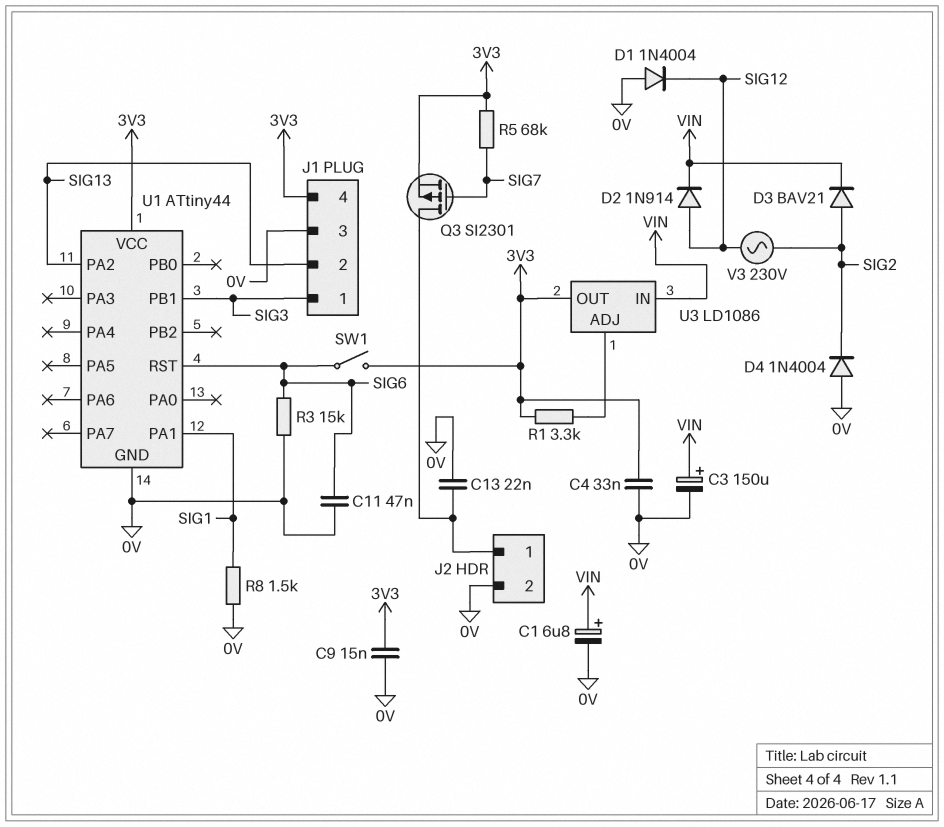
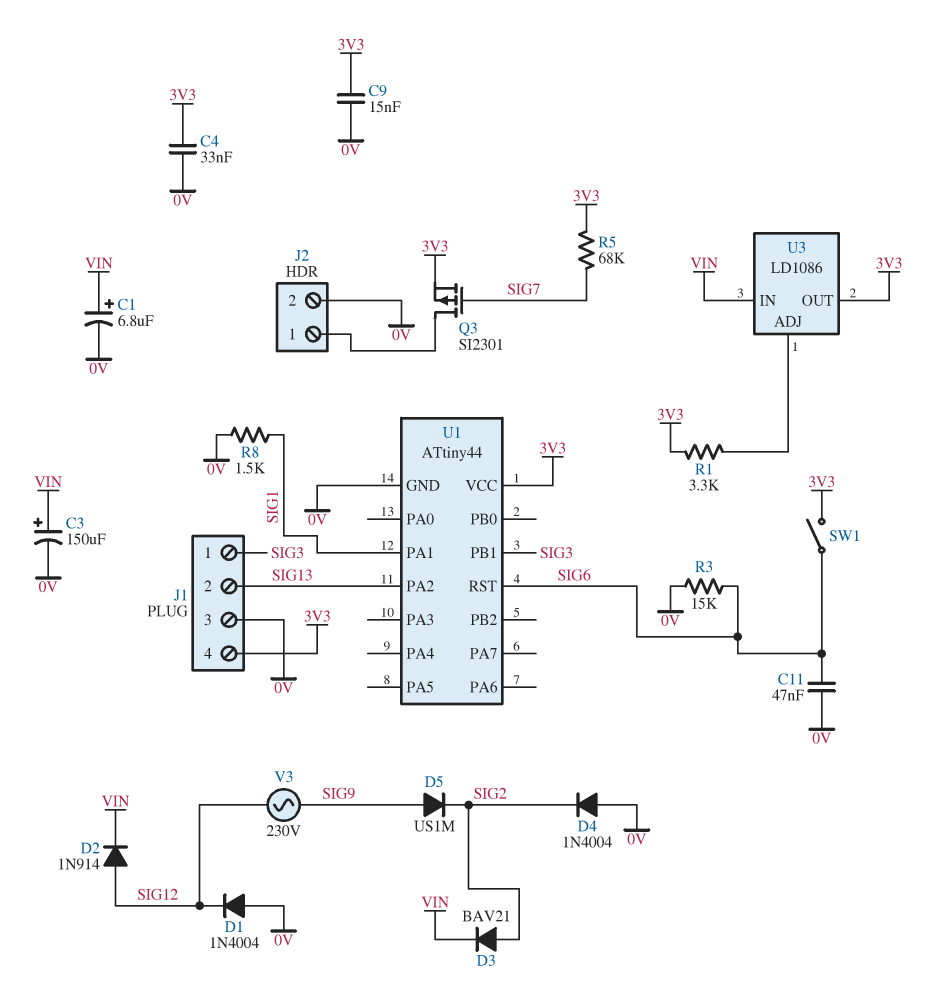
C13: 22nF (0V, J2/1) -> none
D5: none -> diode US1M (A SIG9, K SIG2)
V3: AC 230V (SIG2, SIG12) -> AC 230V (SIG9, SIG12)

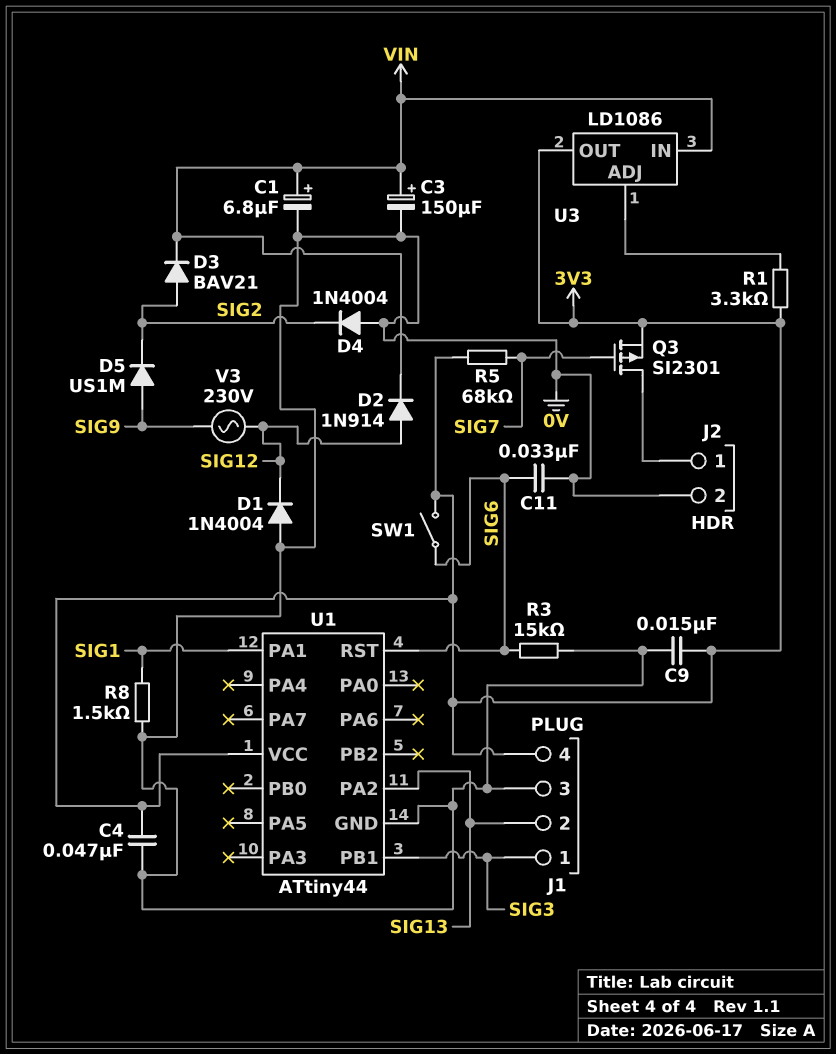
C4: 33nF (0V, 3V3) -> 47nF (0V, 3V3)
C11: 47nF (0V, SIG6) -> 33nF (0V, SIG6)

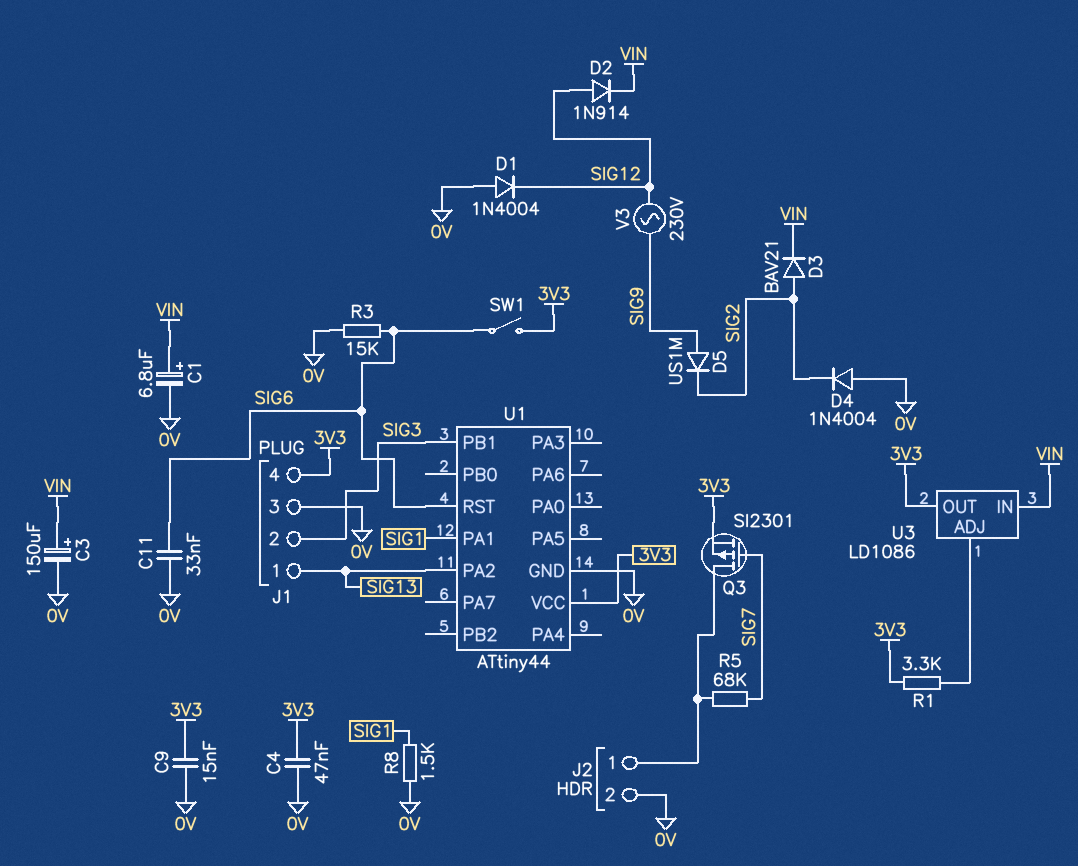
J1 pin 1: SIG3 -> SIG13
J1 pin 2: SIG13 -> SIG3
R5: 68k (3V3, SIG7) -> 68k (J2/1, SIG7)

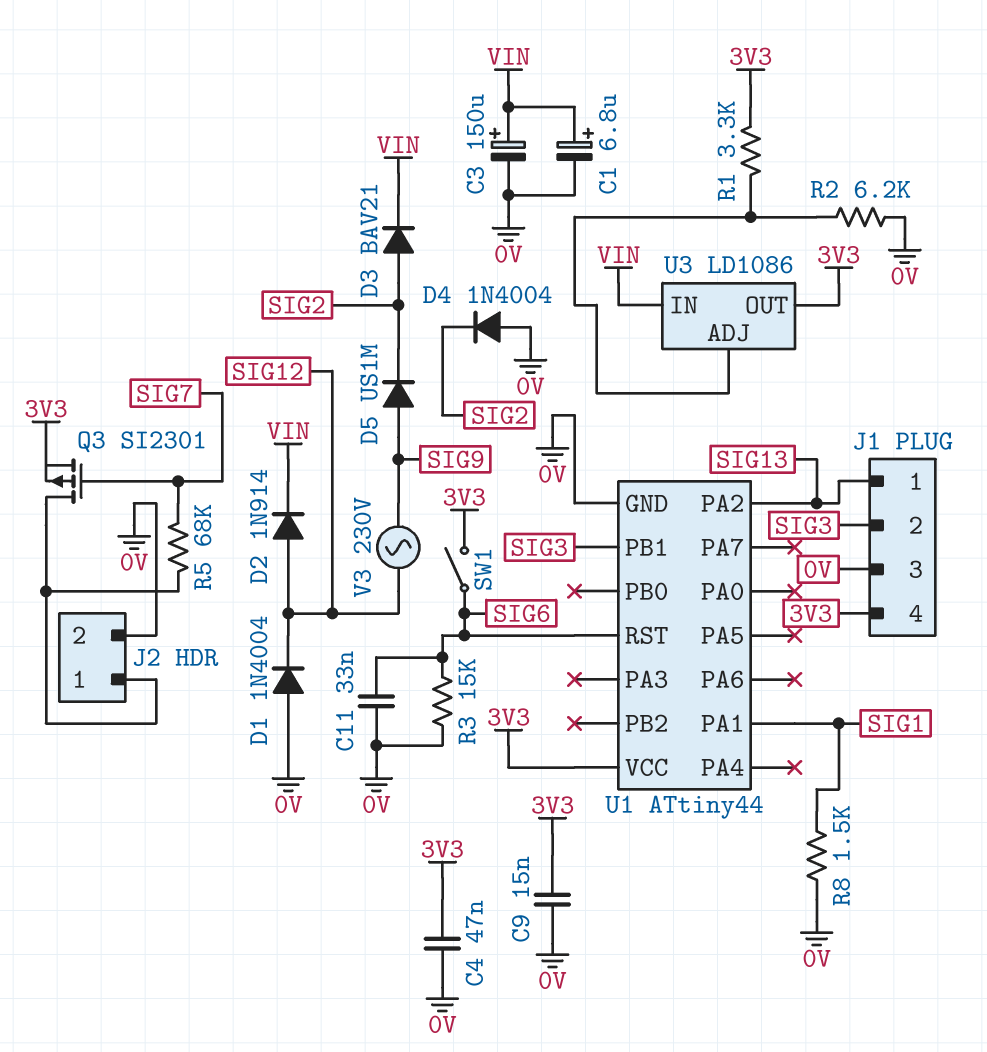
R2: none -> 6.2k (0V, U3/ADJ)

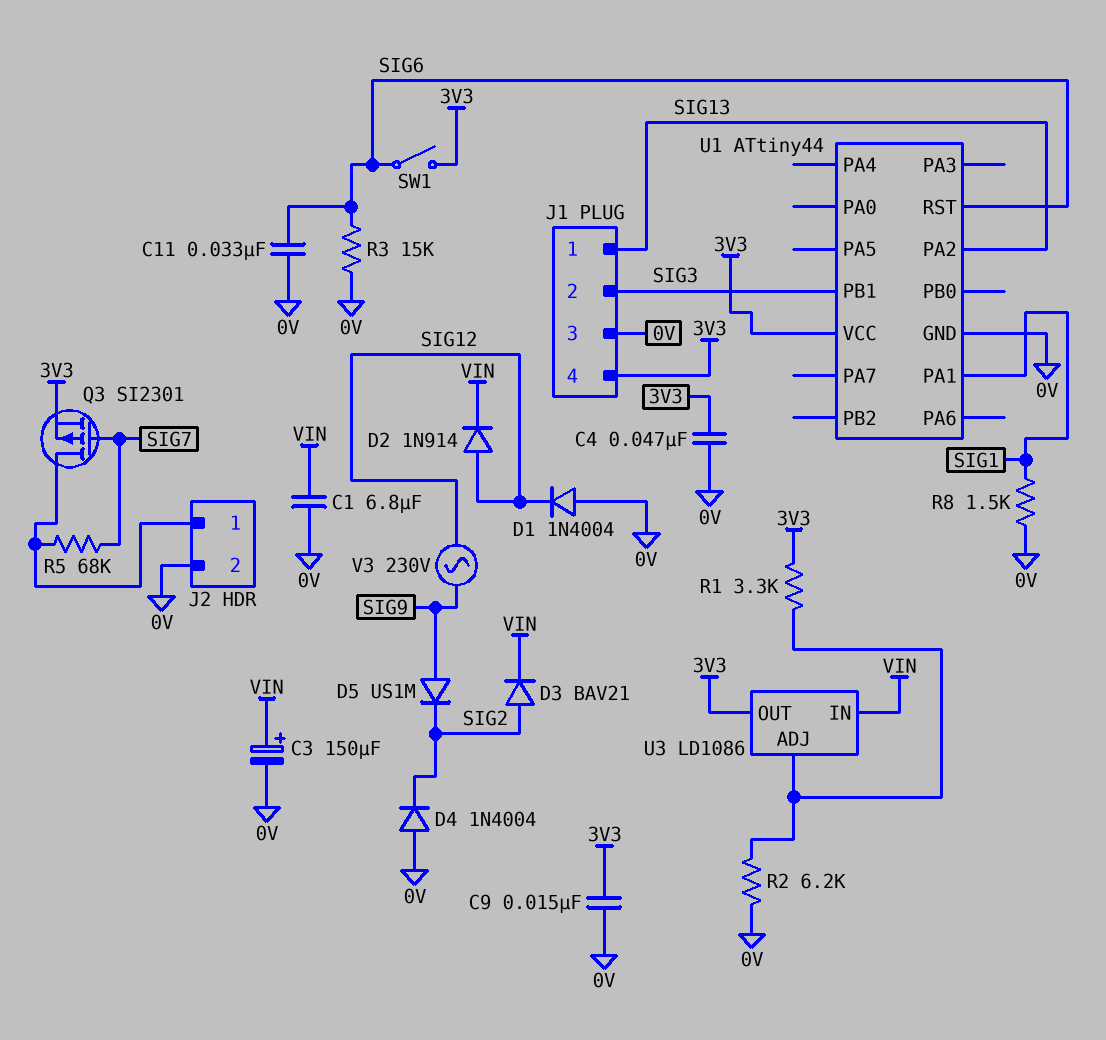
C1: 6.8uF (plus VIN, minus 0V) -> 6.8uF (0V, VIN)

